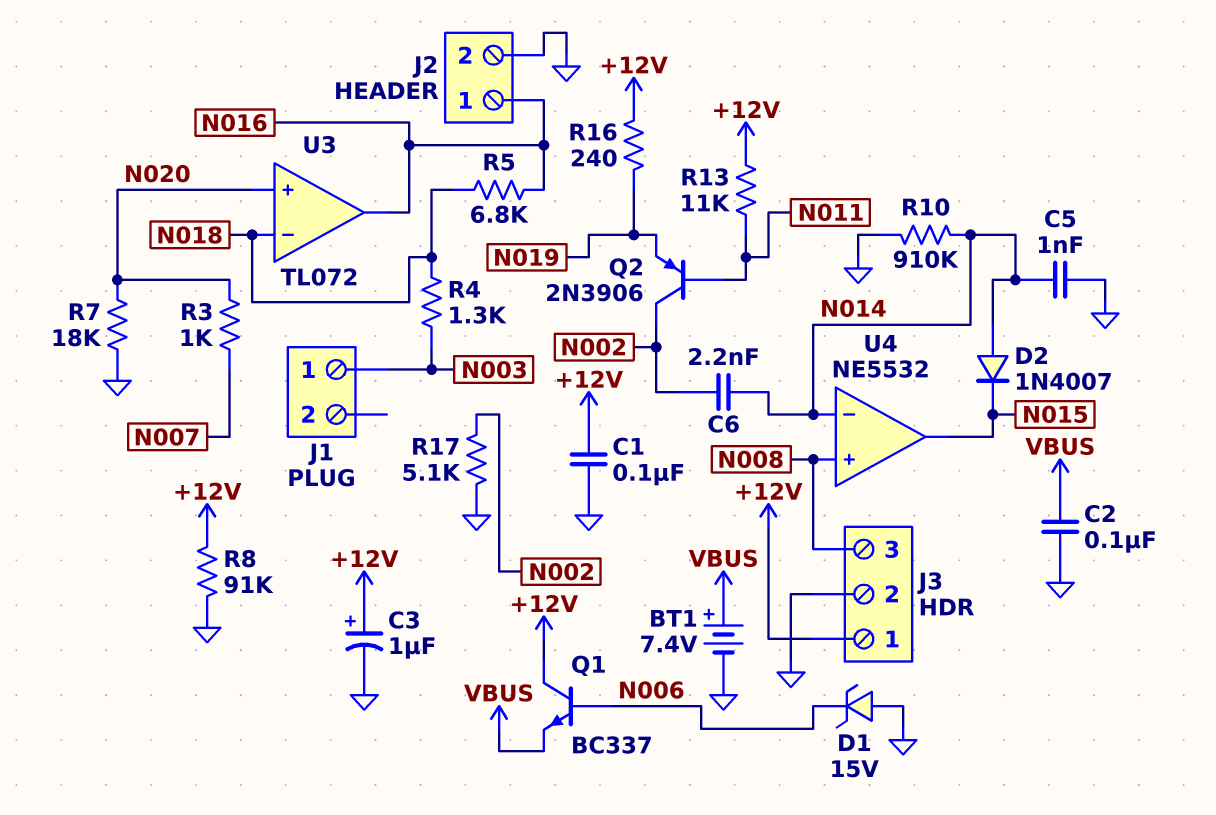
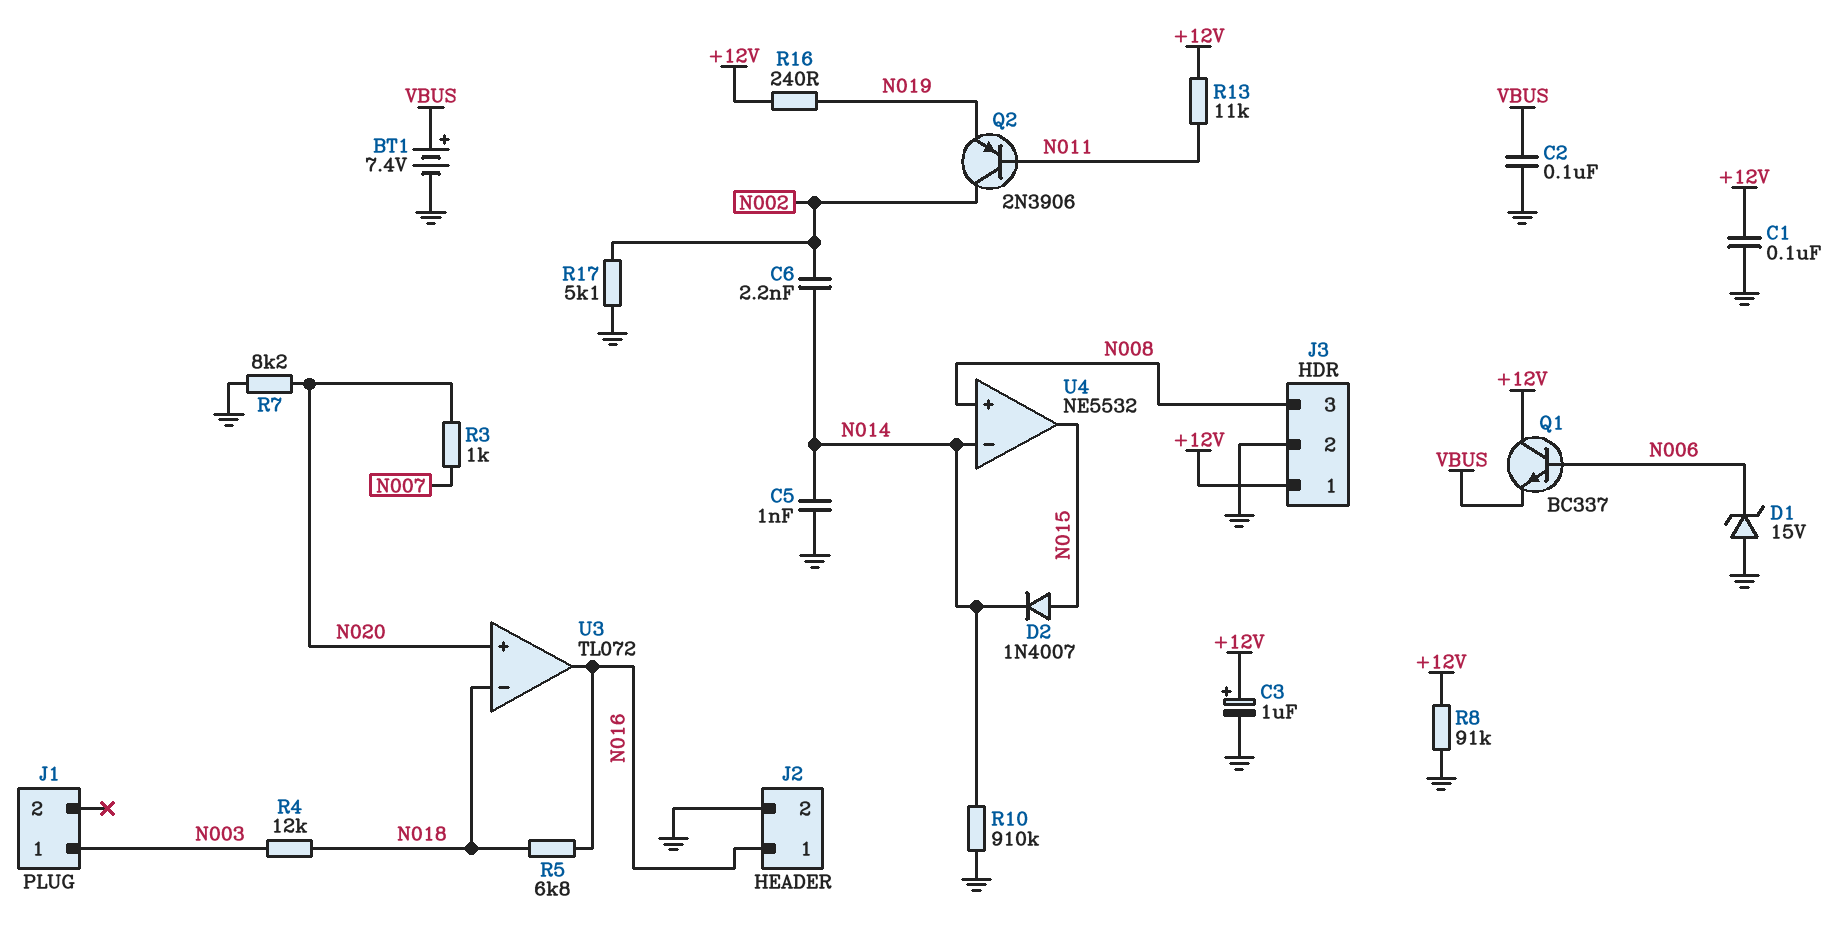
D2: diode 1N4007 (A N014, K N015) -> diode 1N4007 (A N015, K N014)
R4: 1.3k (N003, N018) -> 12k (N003, N018)
R7: 18k (GND, N020) -> 8.2k (GND, N020)

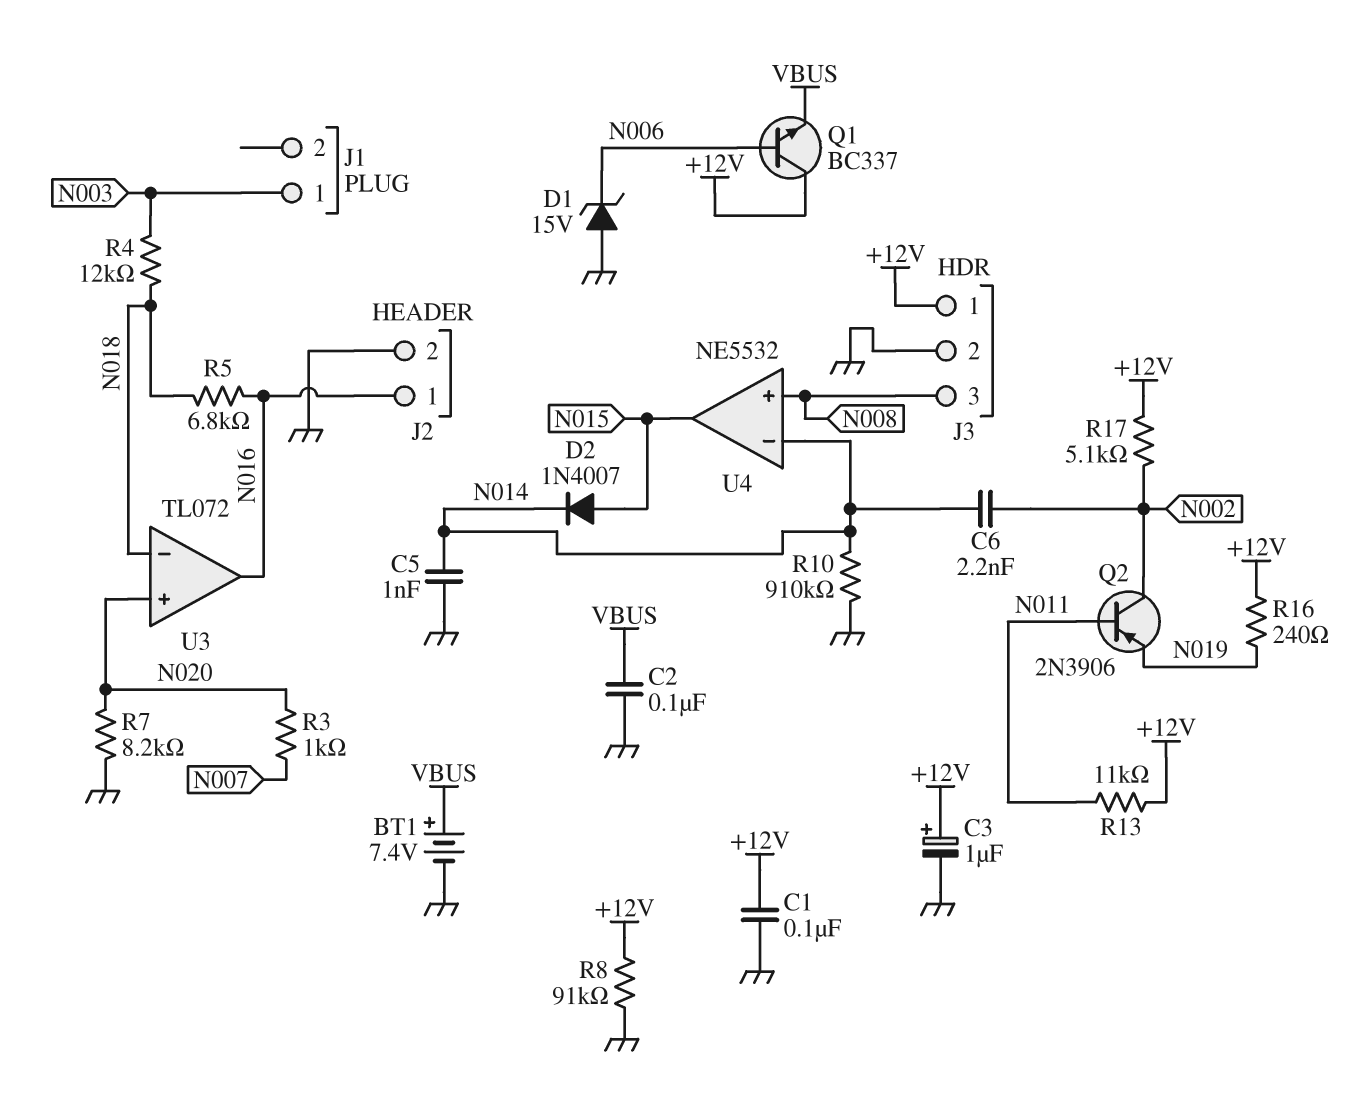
R17: 5.1k (GND, N002) -> 5.1k (+12V, N002)

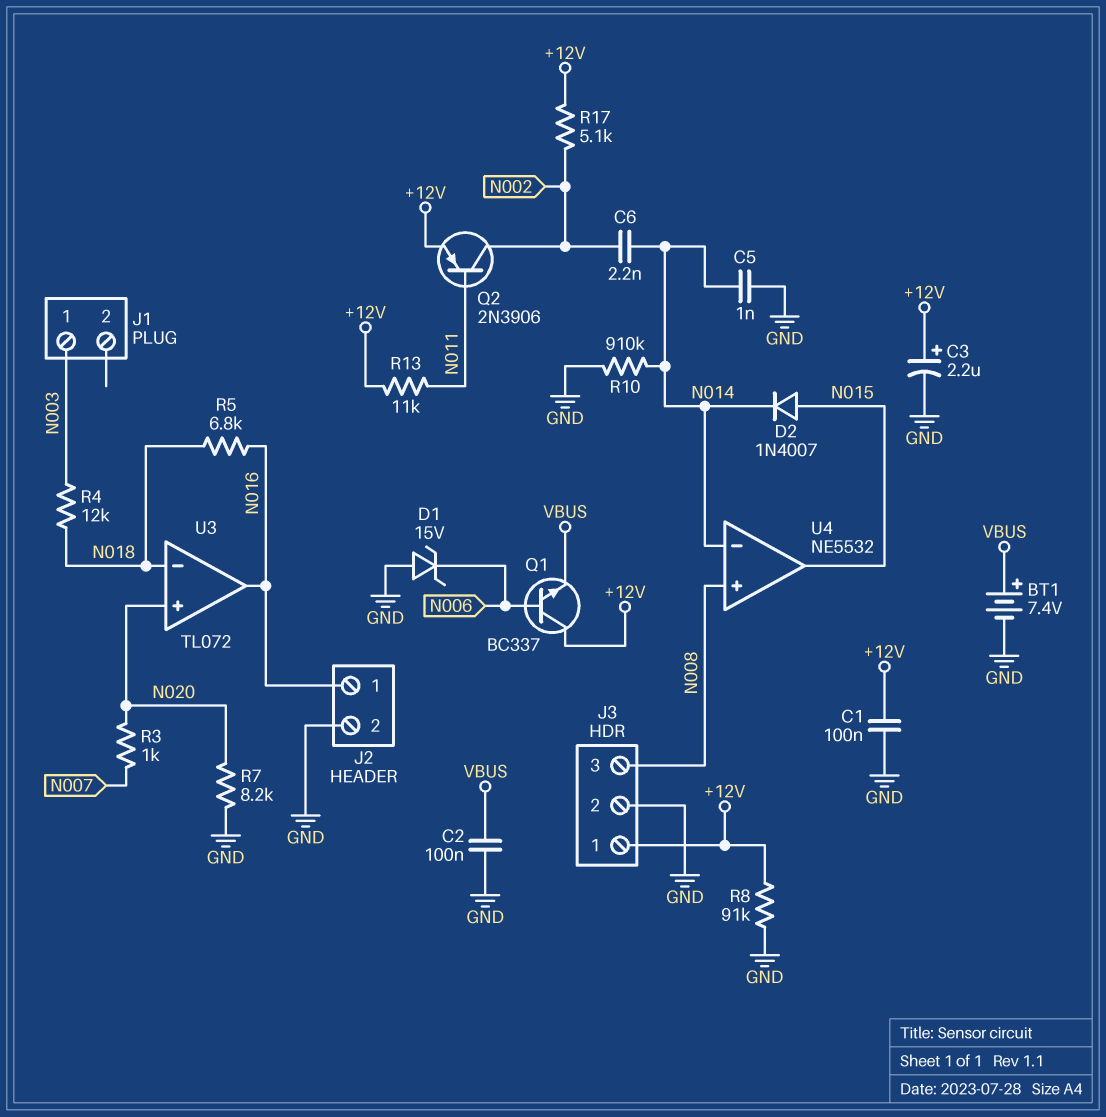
C3: 1uF (plus +12V, minus GND) -> 2.2uF (plus +12V, minus GND)
Q2: PNP 2N3906 (B N011, C N002, E N019) -> PNP 2N3906 (B N011, C N002, E +12V)
R16: 240 (+12V, N019) -> none

